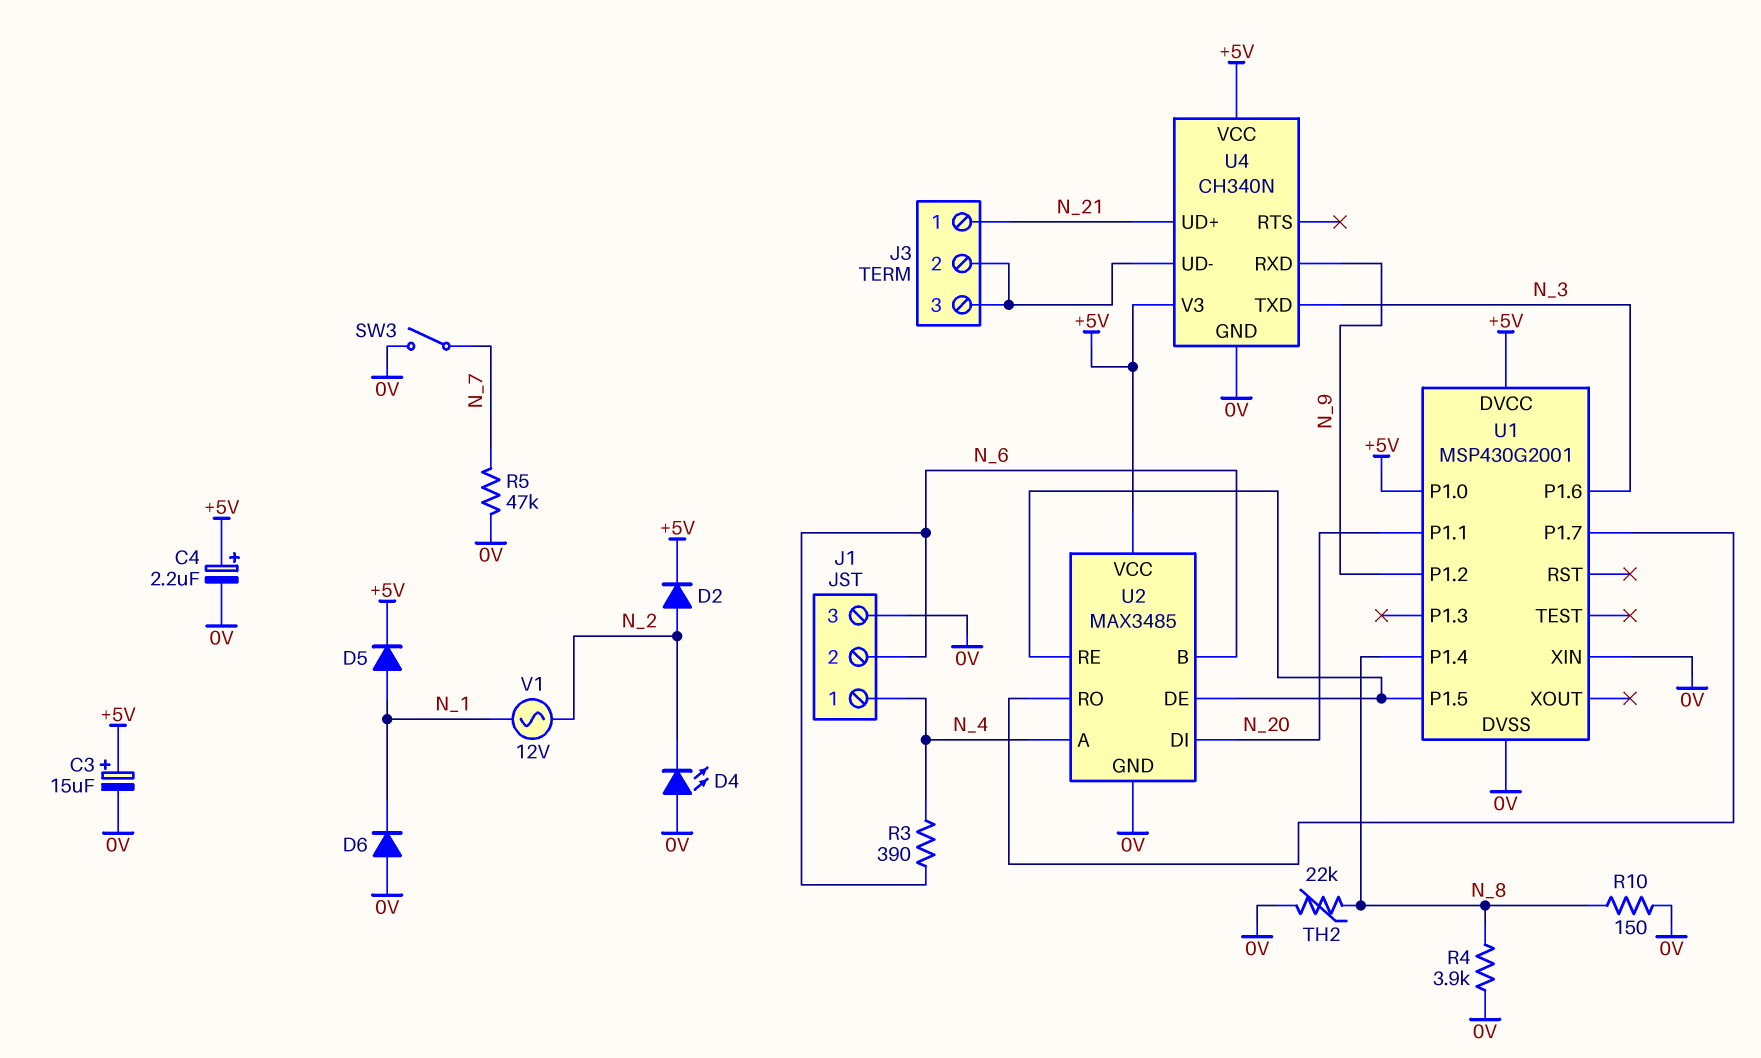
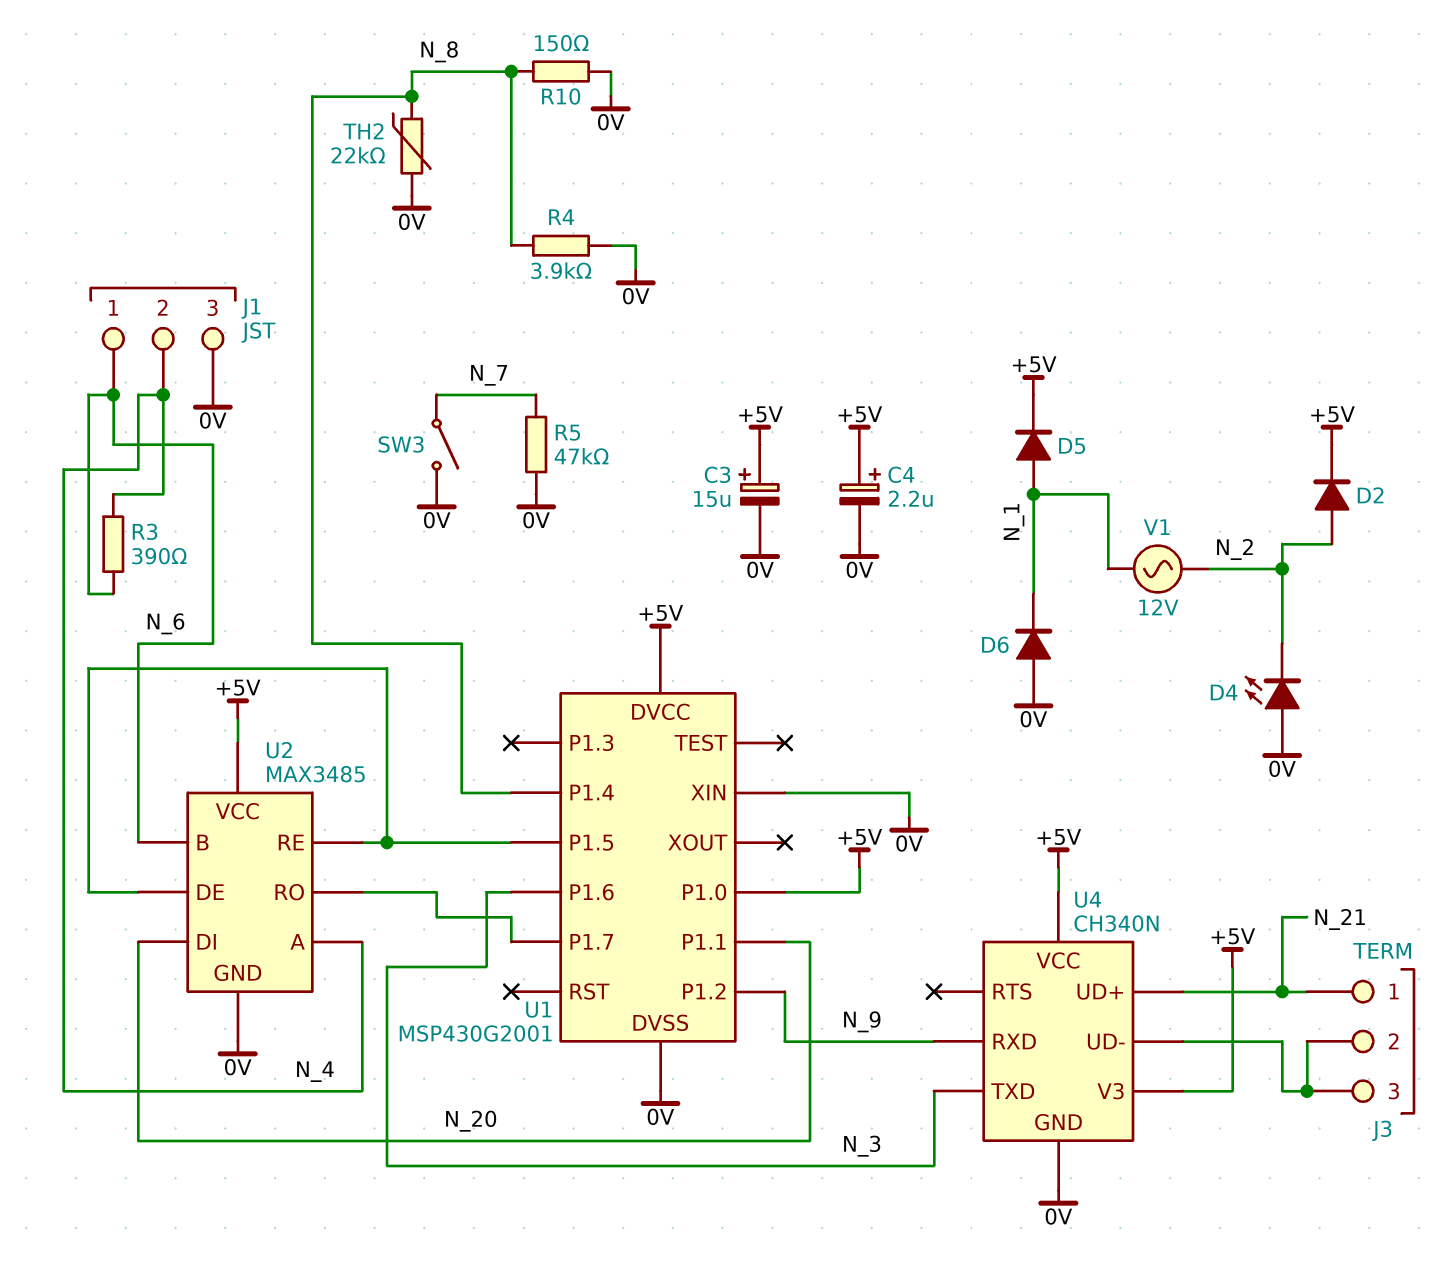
J1 pin 1: N_4 -> N_6
J1 pin 2: N_6 -> N_4

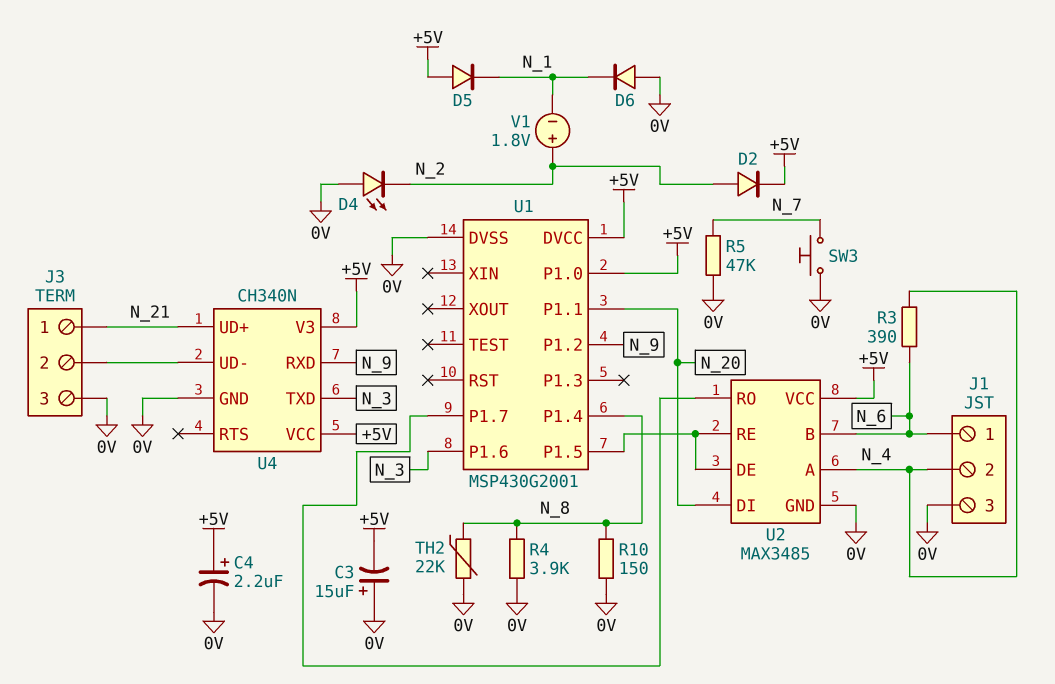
C3: 15uF (plus +5V, minus 0V) -> 15uF (plus 0V, minus +5V)
D5: diode (A N_1, K +5V) -> diode (A +5V, K N_1)
J3 pin 3: J3/2 -> 0V
SW3: switch (0V, N_7) -> button (0V, N_7)
U1 pin XIN: 0V -> none
V1: AC 12V (N_1, N_2) -> 1.8V (plus N_2, minus N_1)

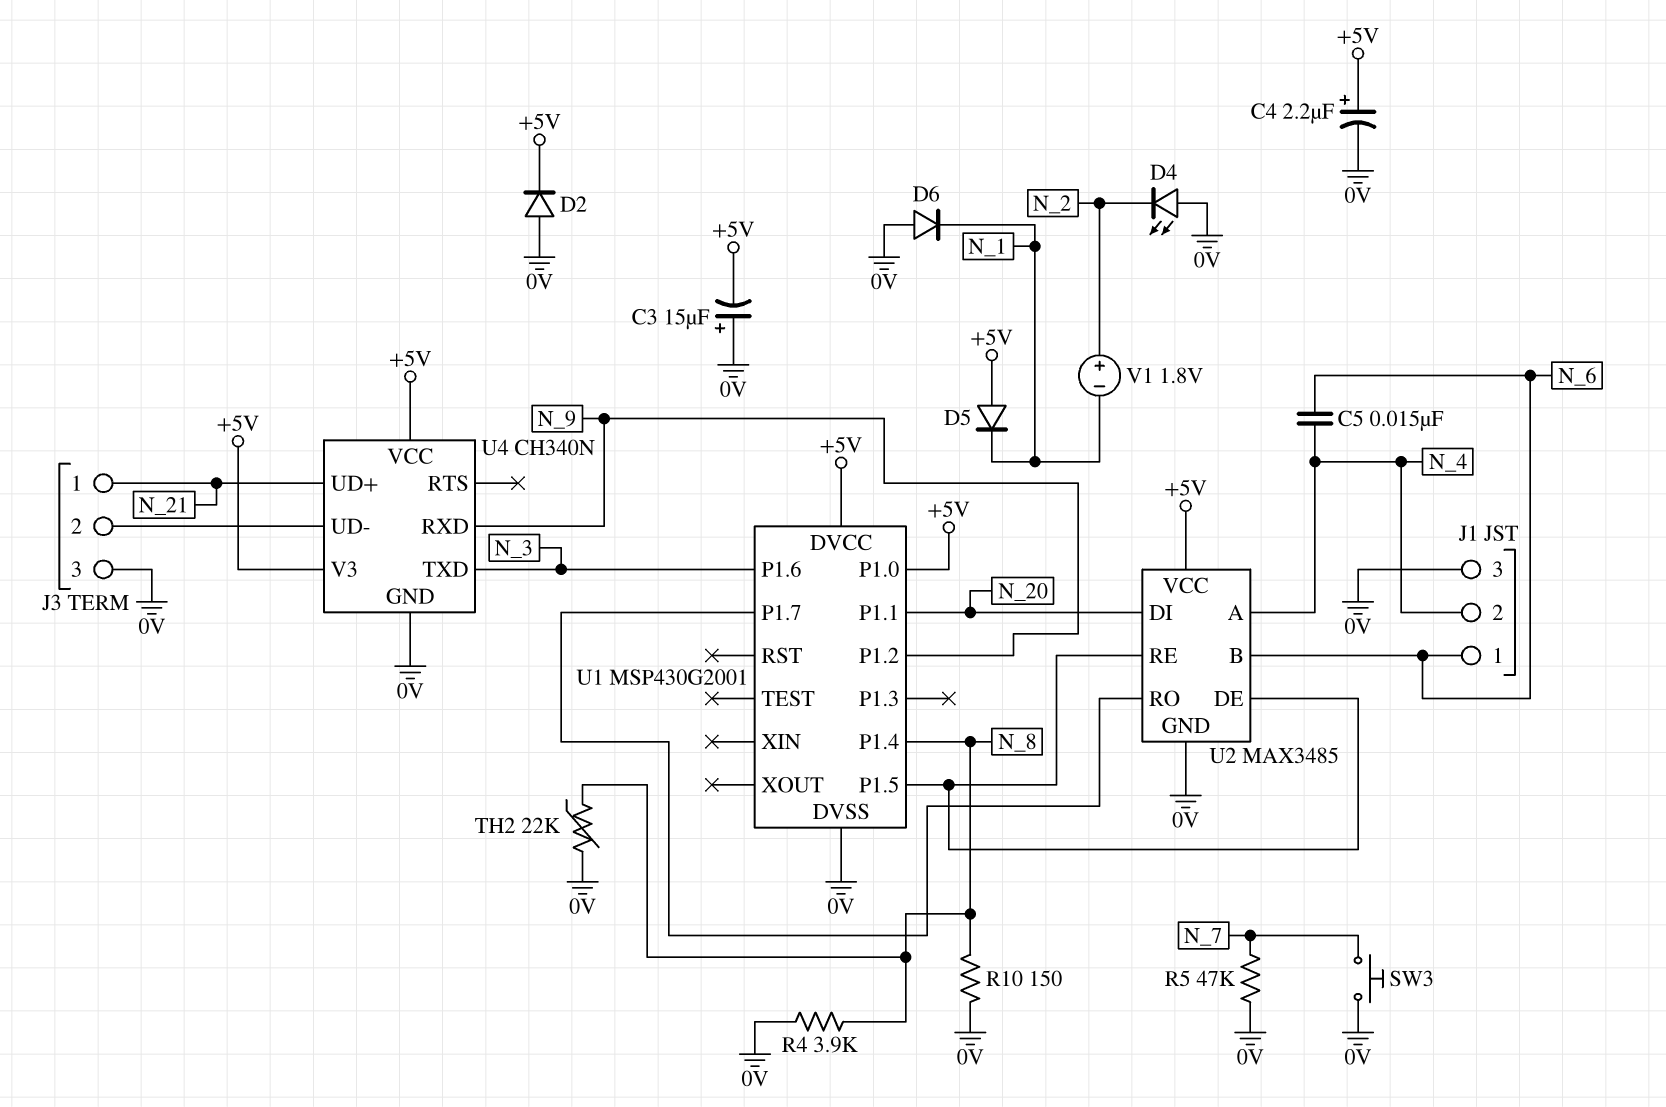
C5: none -> 15nF (N_4, N_6)
D2: diode (A N_2, K +5V) -> diode (A 0V, K +5V)
R3: 390 (N_4, N_6) -> none

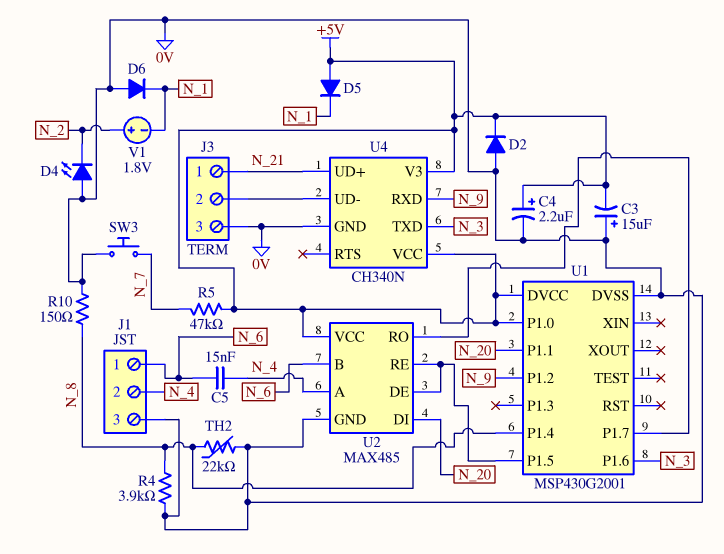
R5: 47k (0V, N_7) -> 47k (+5V, N_7)
U2: MAX3485 -> MAX485

